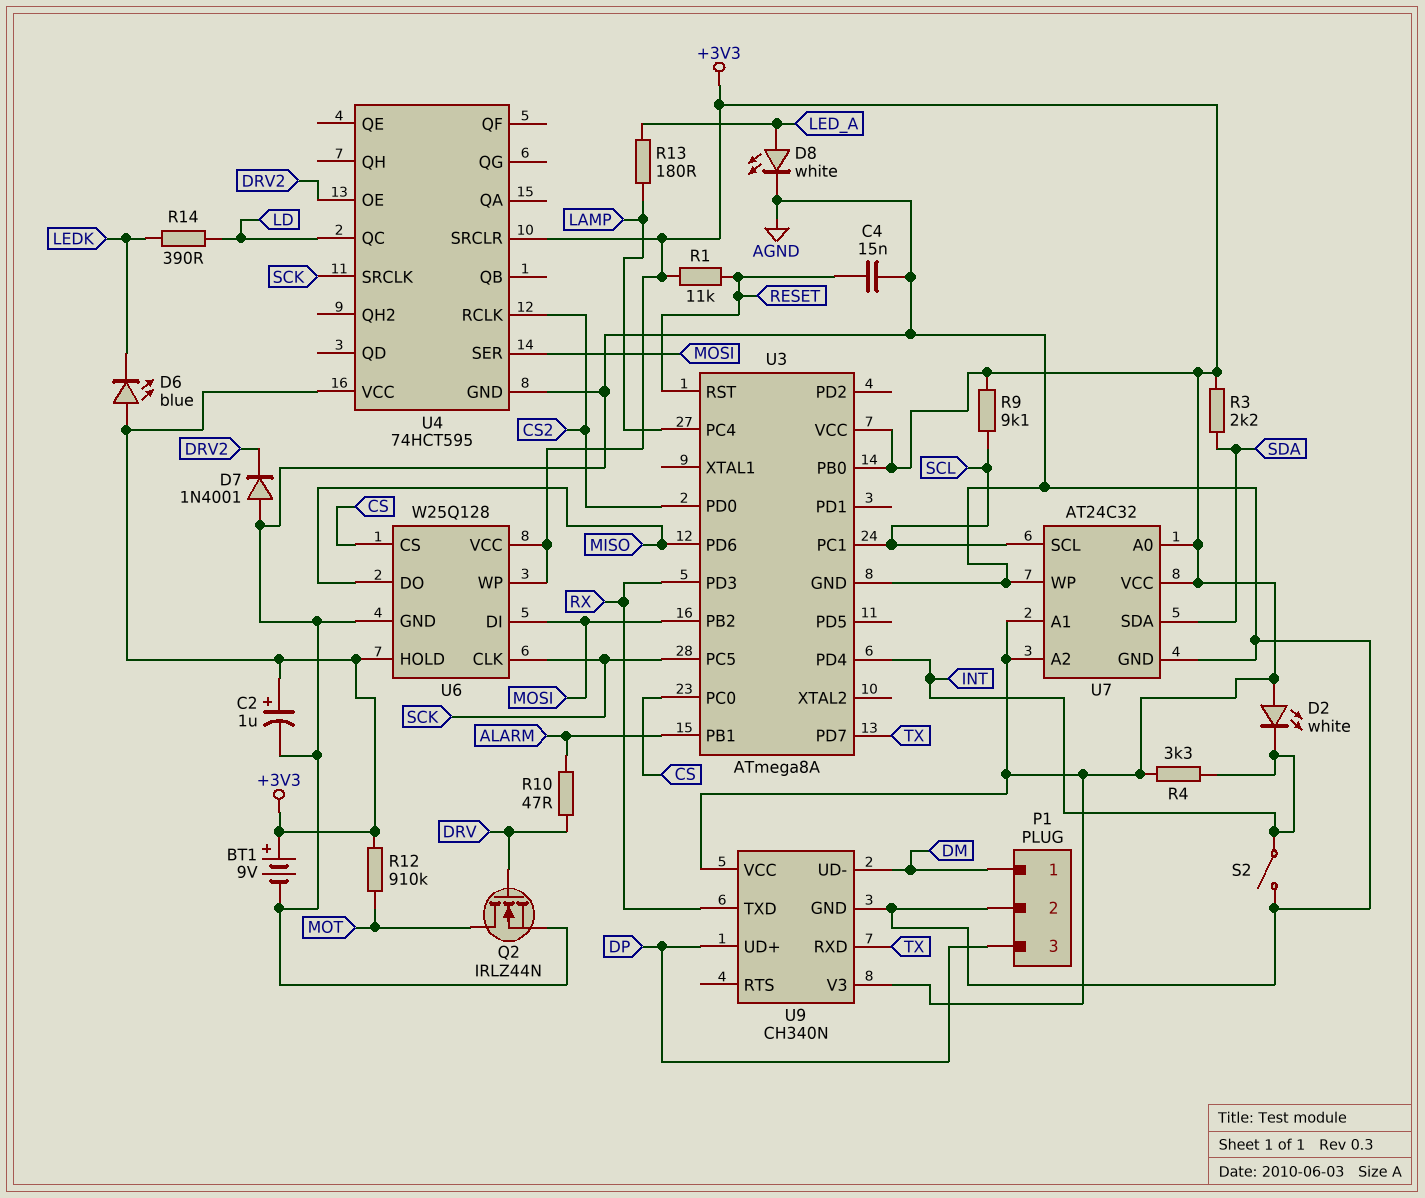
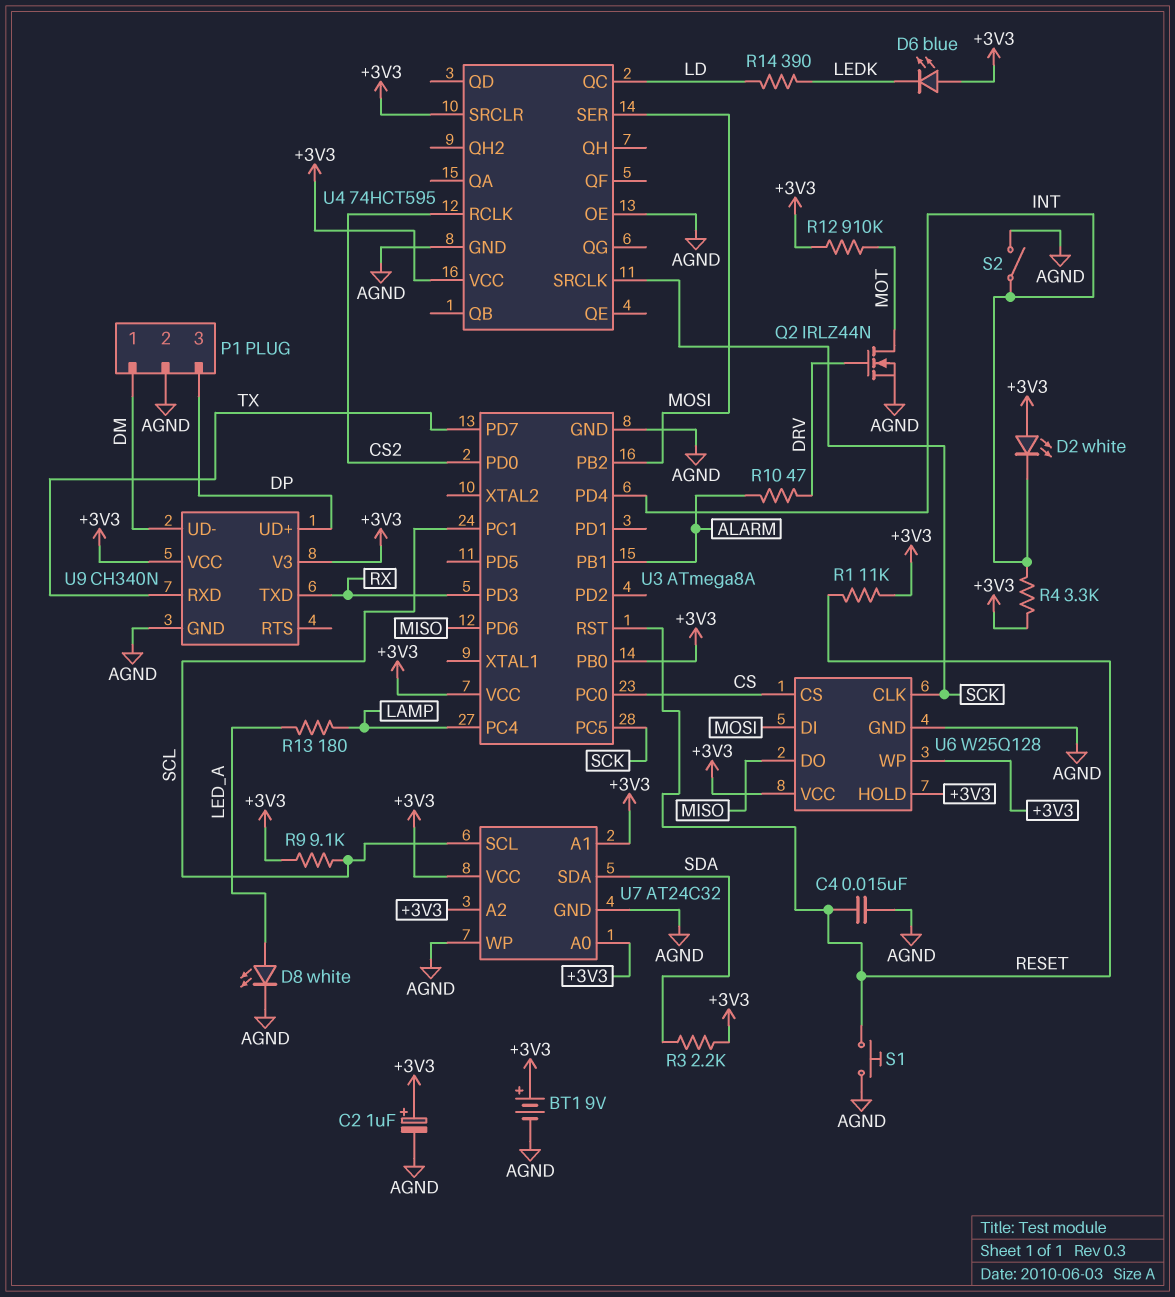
D7: diode 1N4001 (A AGND, K DRV2) -> none
S1: none -> button (AGND, RESET)
U4 pin OE: DRV2 -> AGND

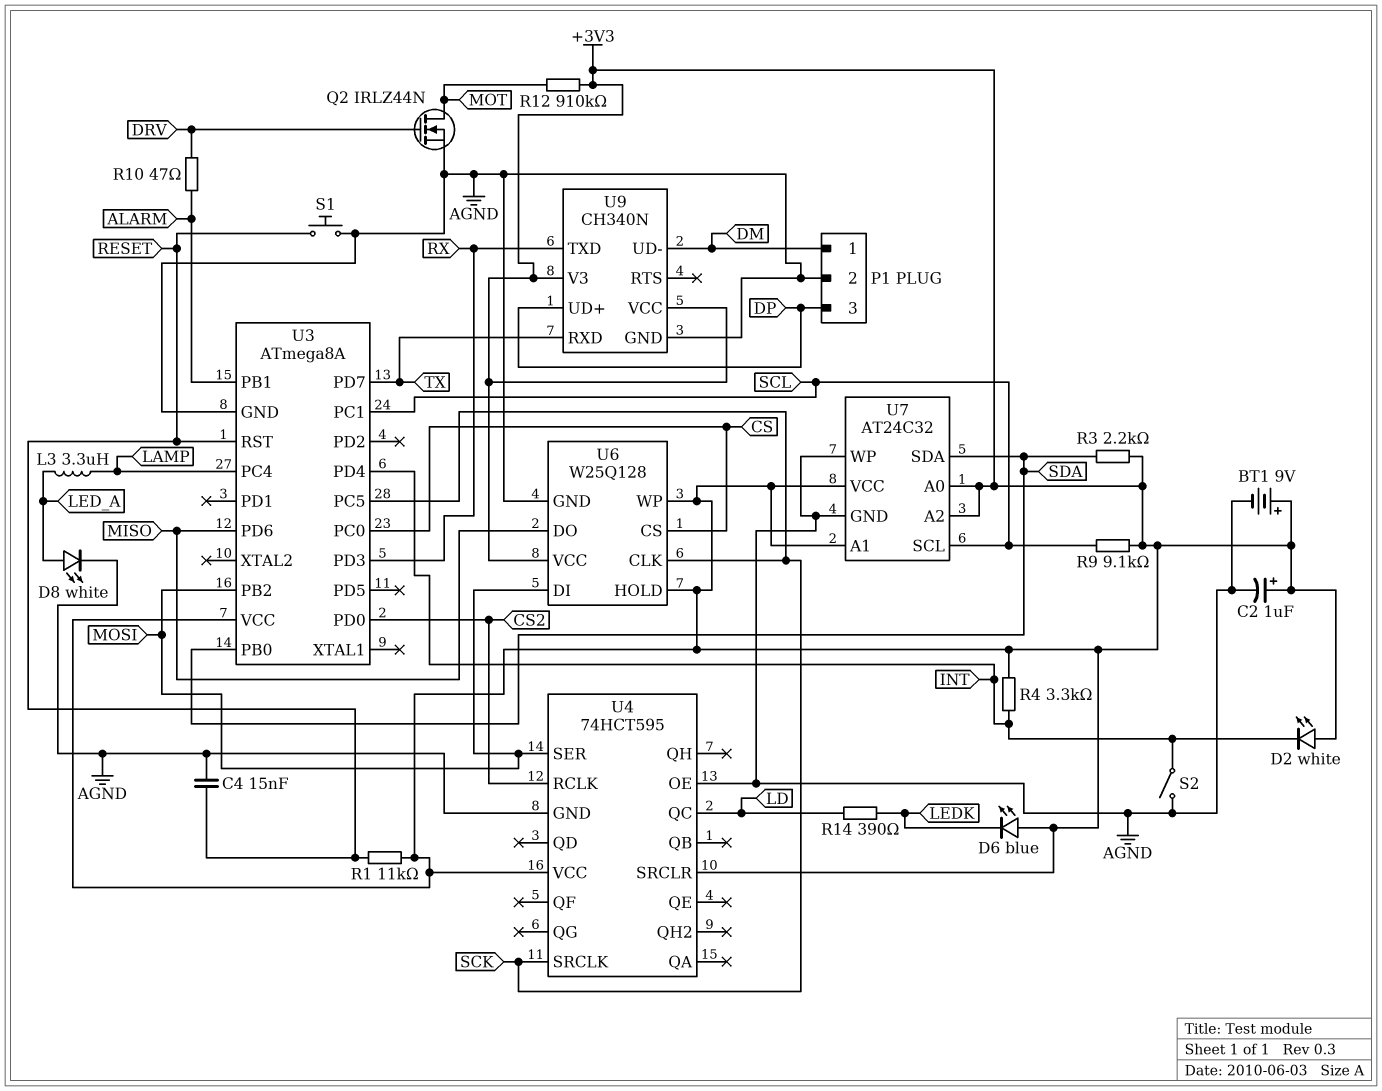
L3: none -> 3.3uH (LAMP, LED_A)
R13: 180 (LAMP, LED_A) -> none
U3 pin PB0: +3V3 -> SDA

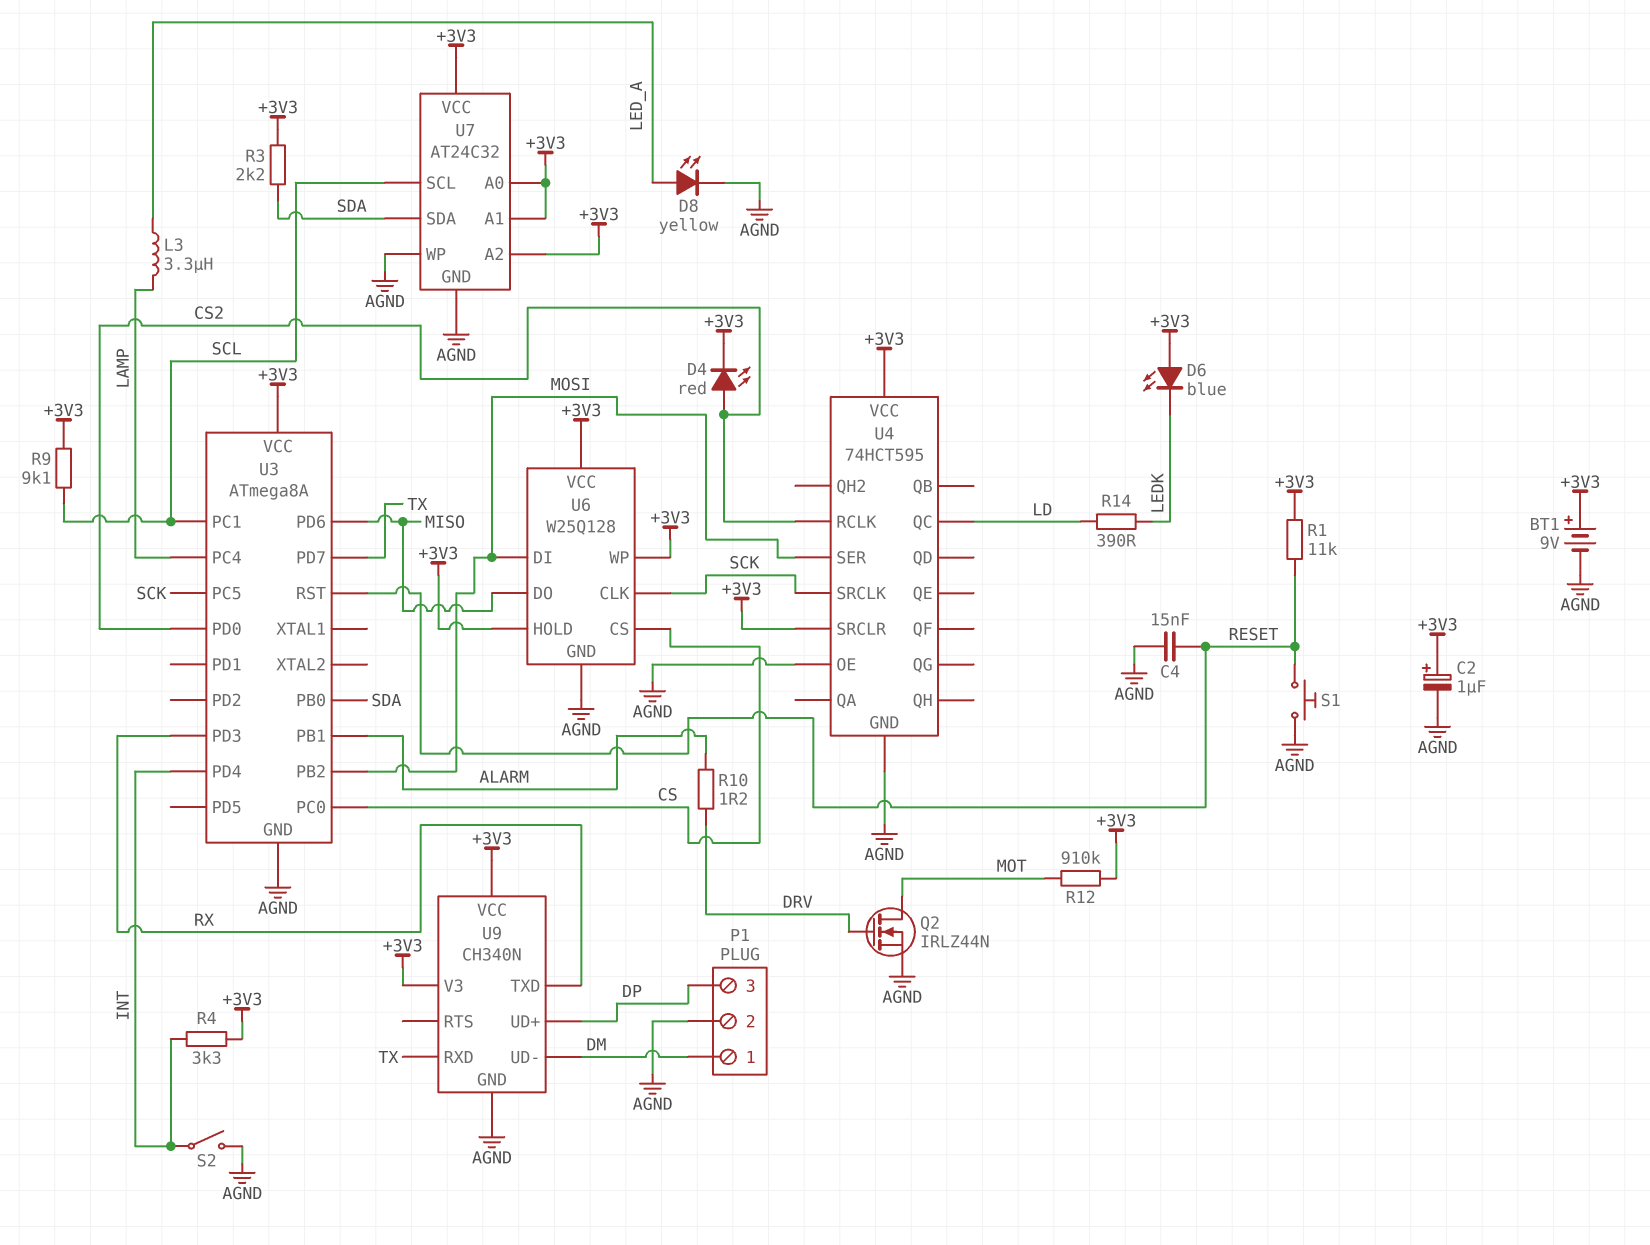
D2: LED white (A +3V3, K INT) -> none
D4: none -> LED red (A CS2, K +3V3)
D8: LED white (A LED_A, K AGND) -> LED yellow (A LED_A, K AGND)
R10: 47 (ALARM, DRV) -> 1.2 (ALARM, DRV)

